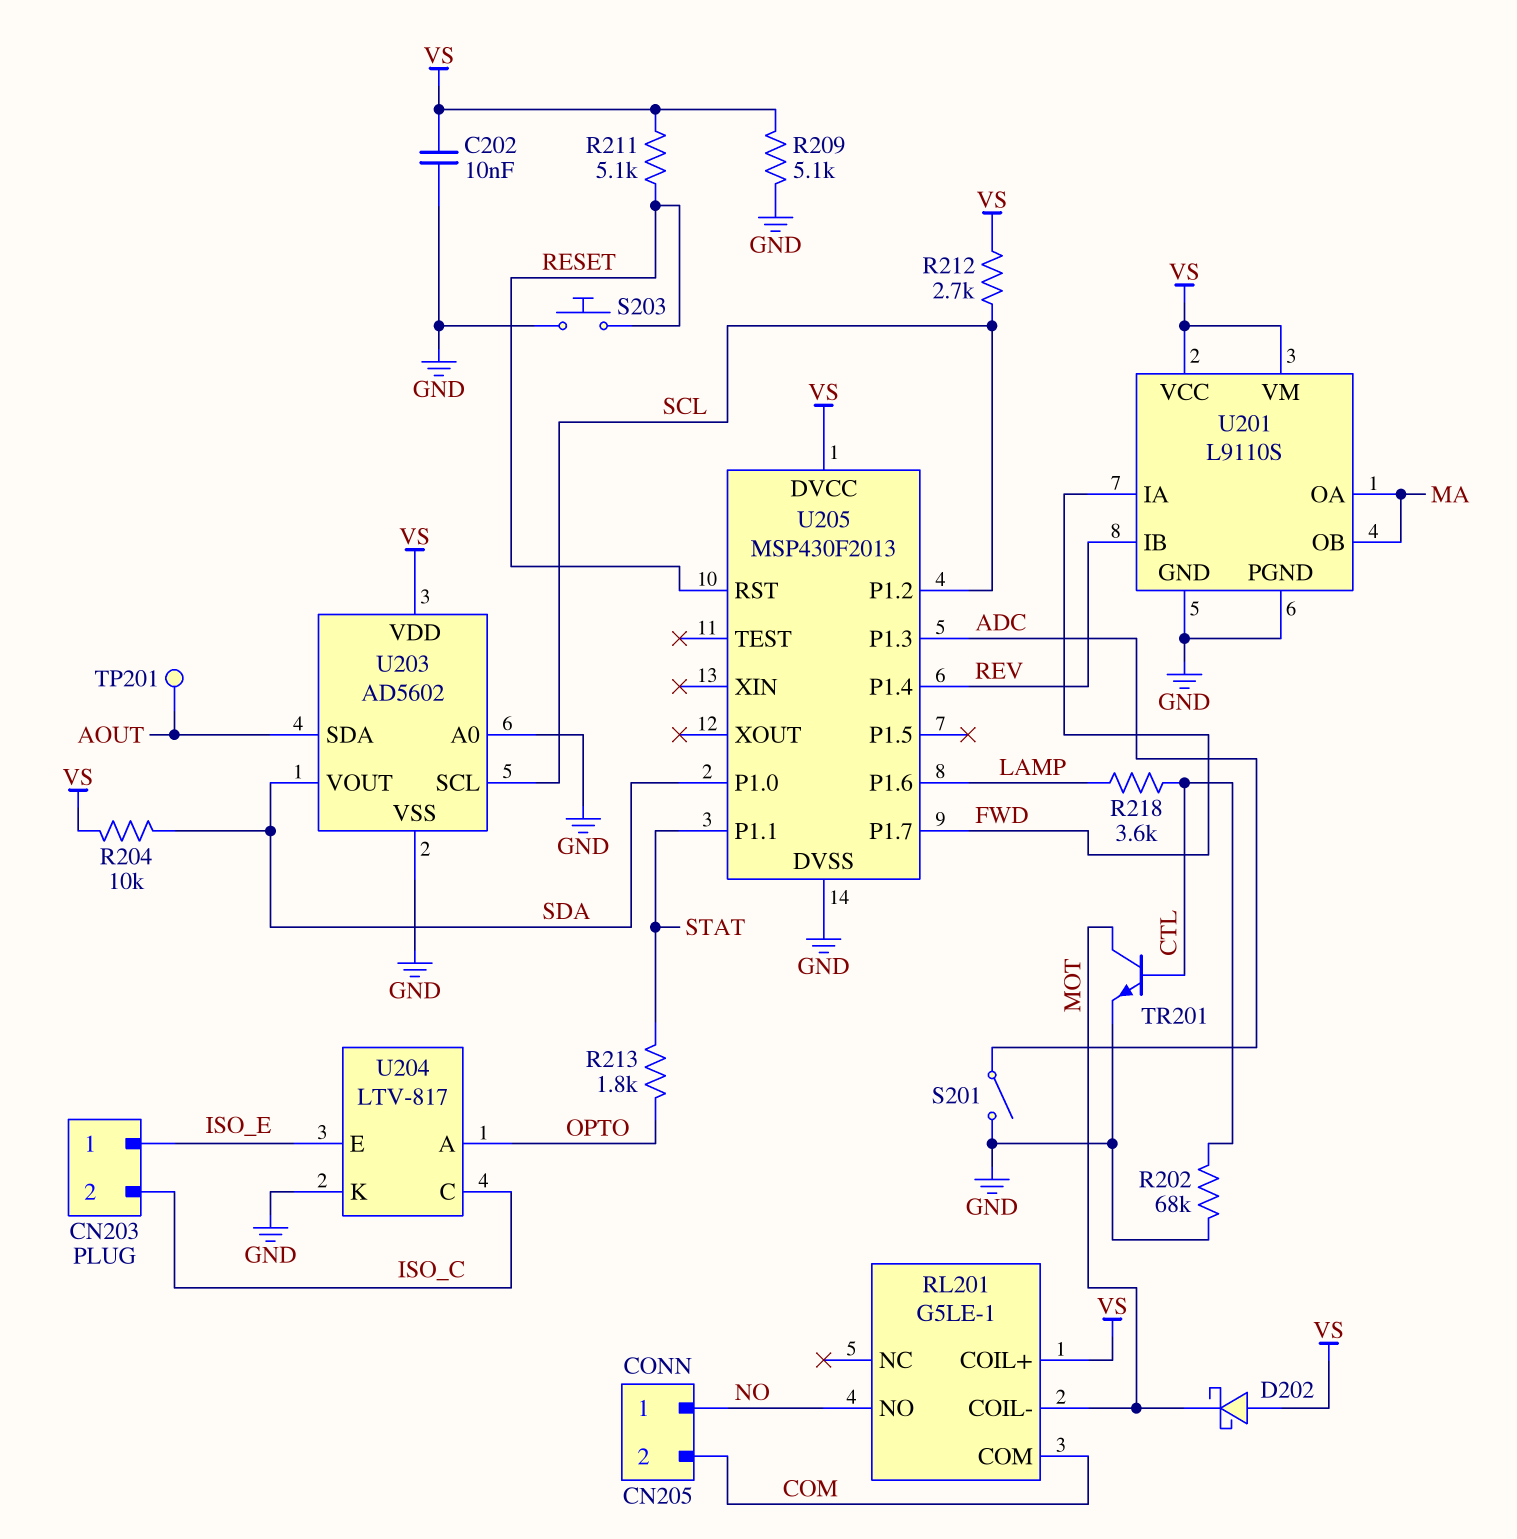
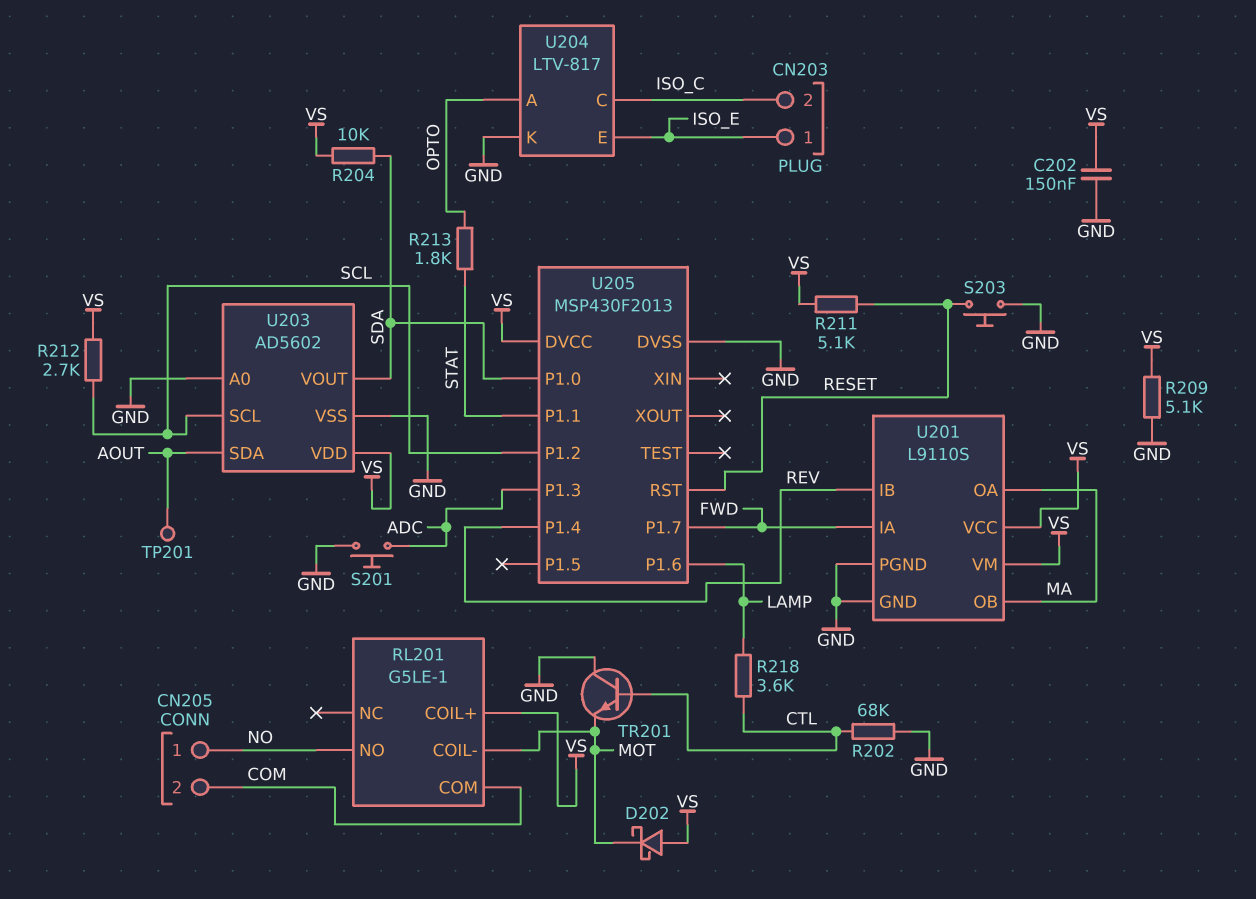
C202: 10nF (GND, VS) -> 150nF (GND, VS)
S201: switch (ADC, GND) -> button (ADC, GND)
TR201: NPN (B CTL, C MOT, E GND) -> NPN (B CTL, C GND, E MOT)

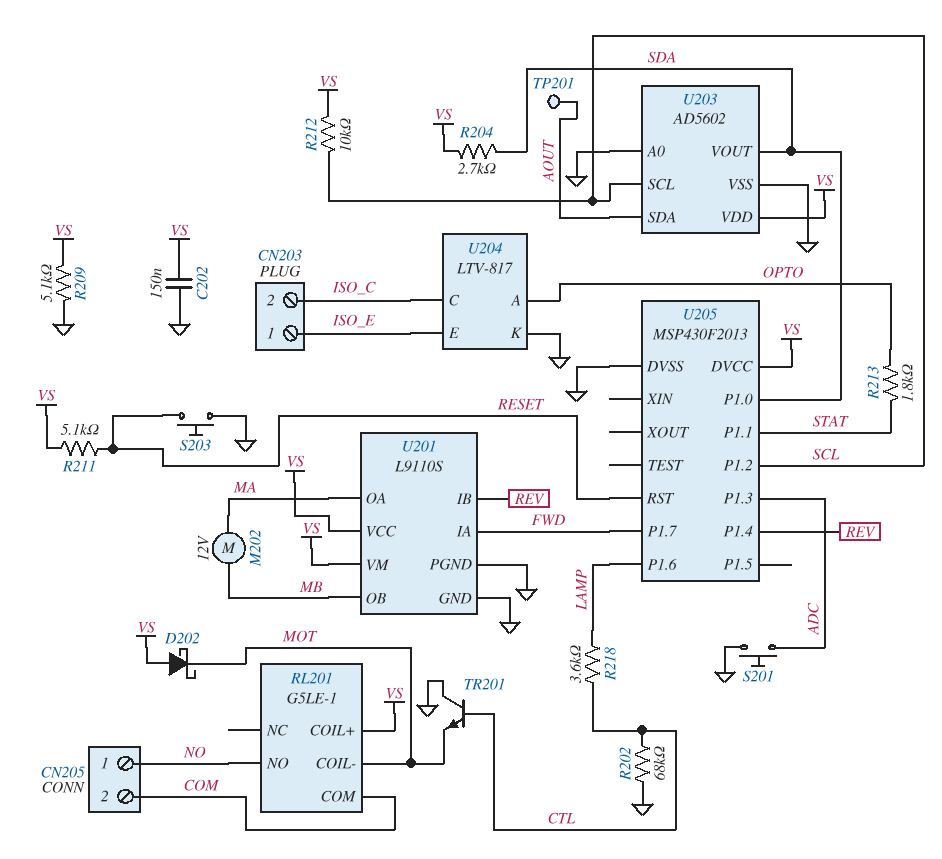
M202: none -> motor 12V (MA, MB)
R204: 10k (SDA, VS) -> 2.7k (SDA, VS)
R212: 2.7k (SCL, VS) -> 10k (SCL, VS)
U201 pin OB: MA -> MB

